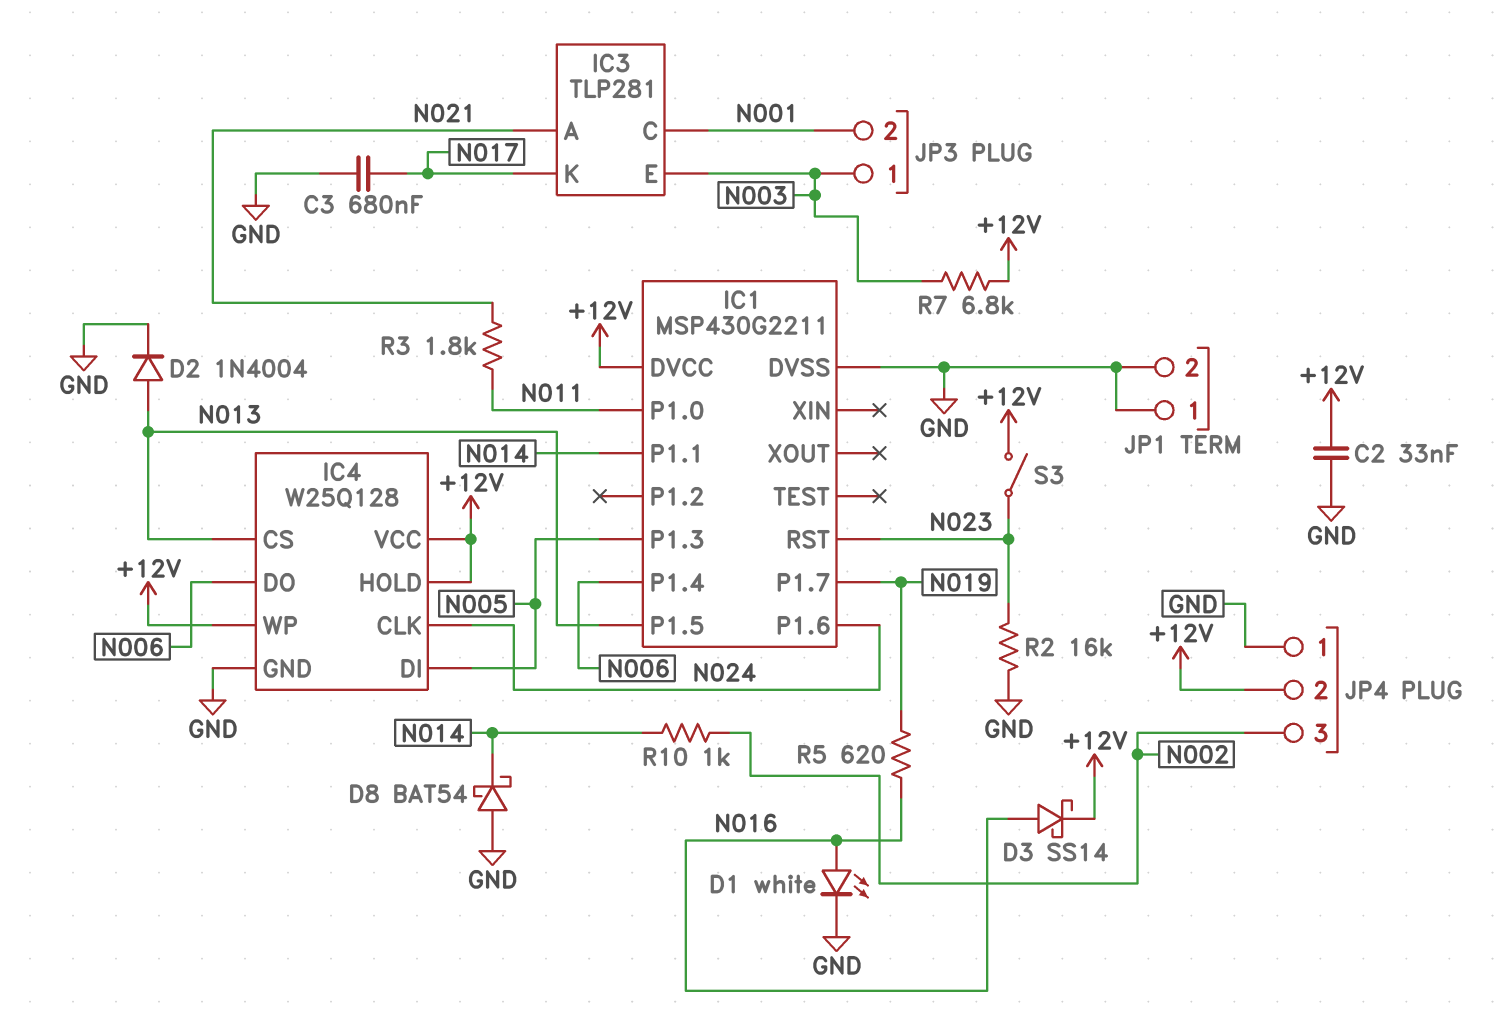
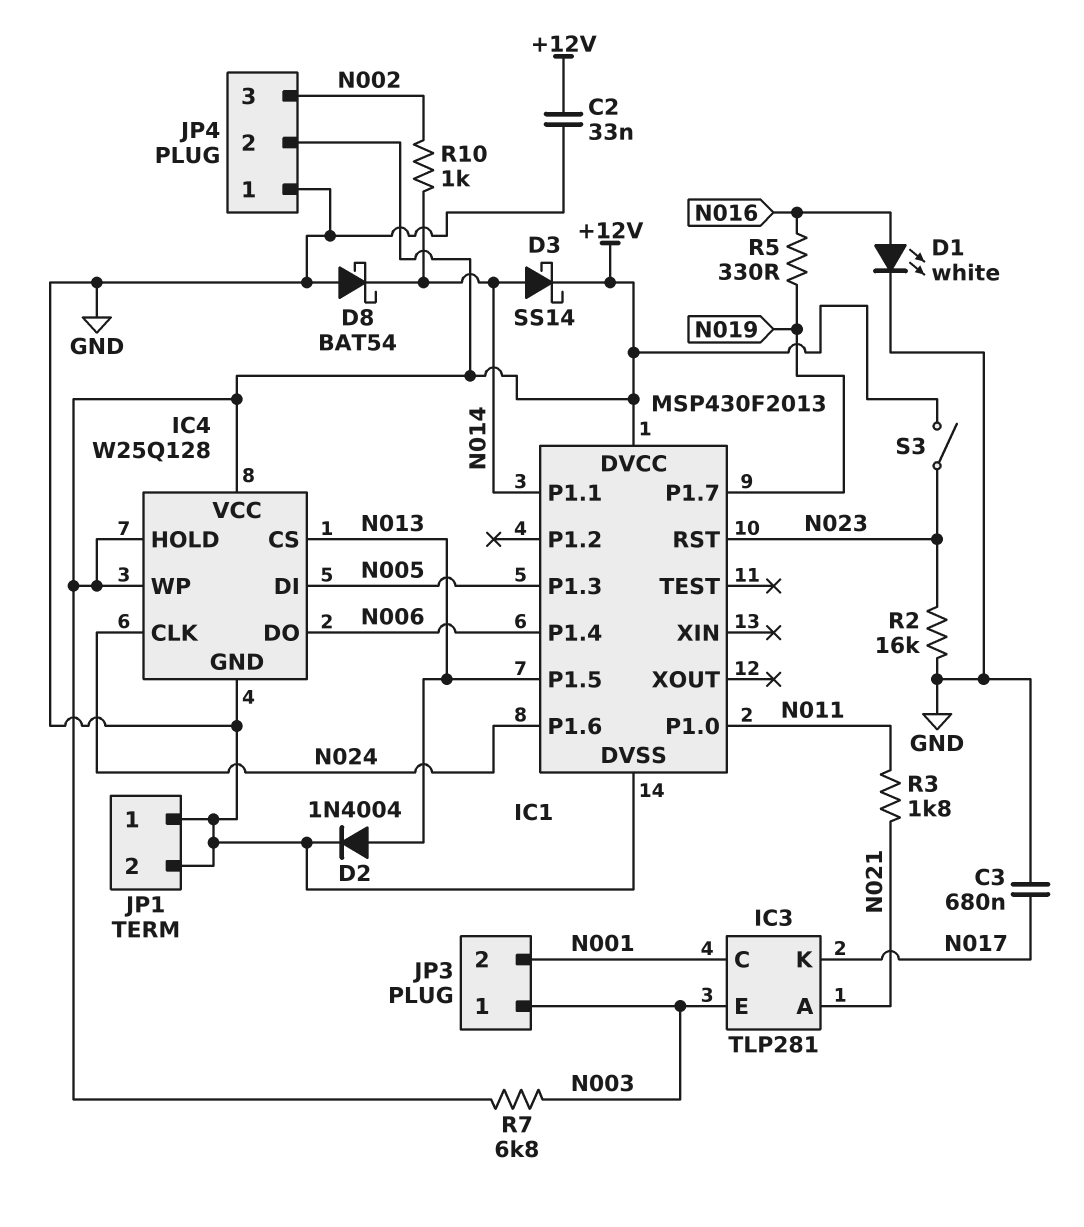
D3: schottky SS14 (A N016, K +12V) -> schottky SS14 (A N014, K +12V)
IC1: MSP430G2211 -> MSP430F2013
R5: 620 (N016, N019) -> 330 (N016, N019)

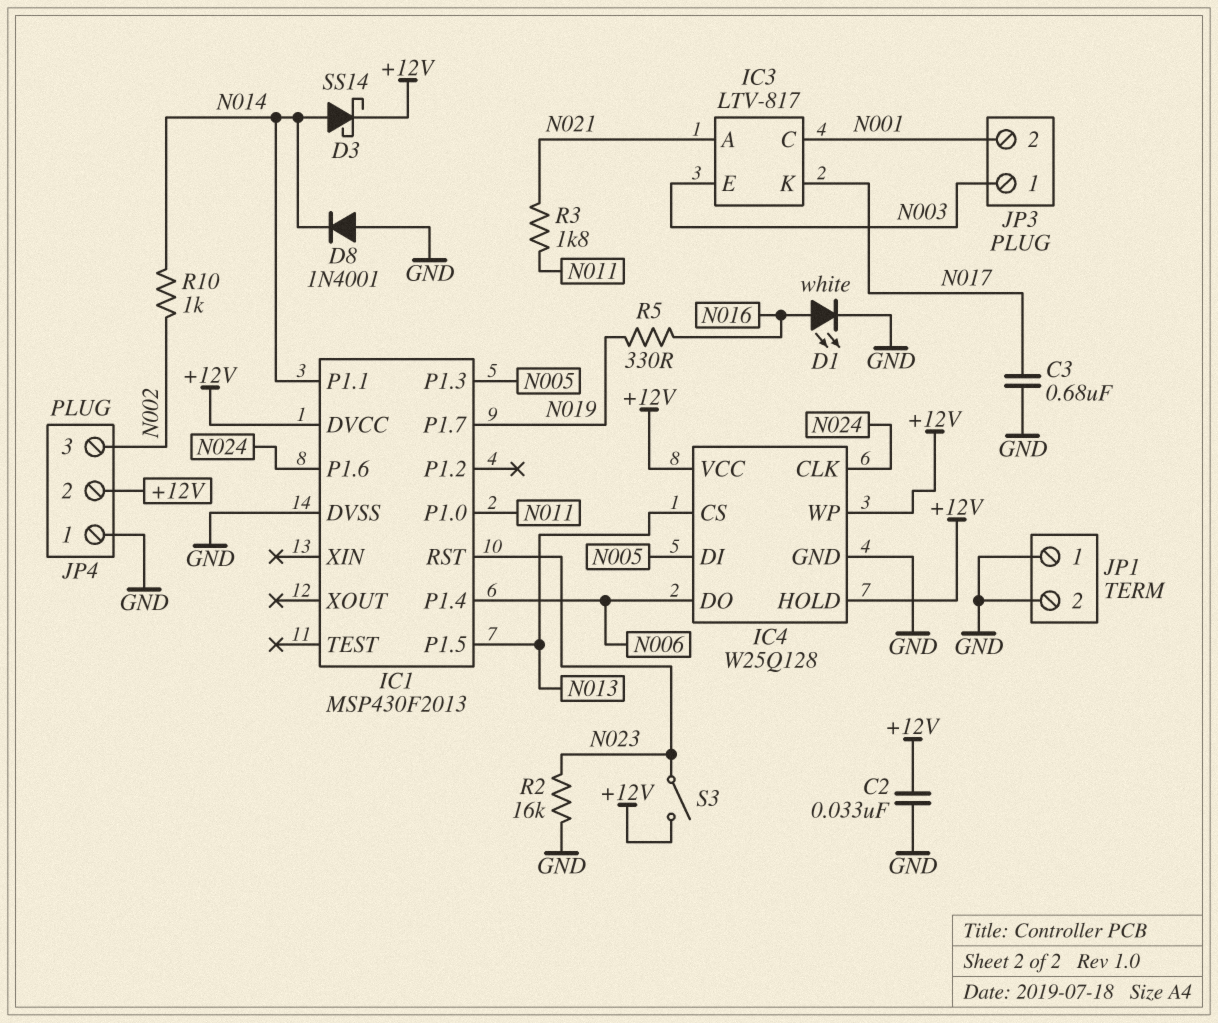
D2: diode 1N4004 (A N013, K GND) -> none
D8: schottky BAT54 (A GND, K N014) -> diode 1N4001 (A GND, K N014)
IC3: TLP281 -> LTV-817
R7: 6.8k (+12V, N003) -> none

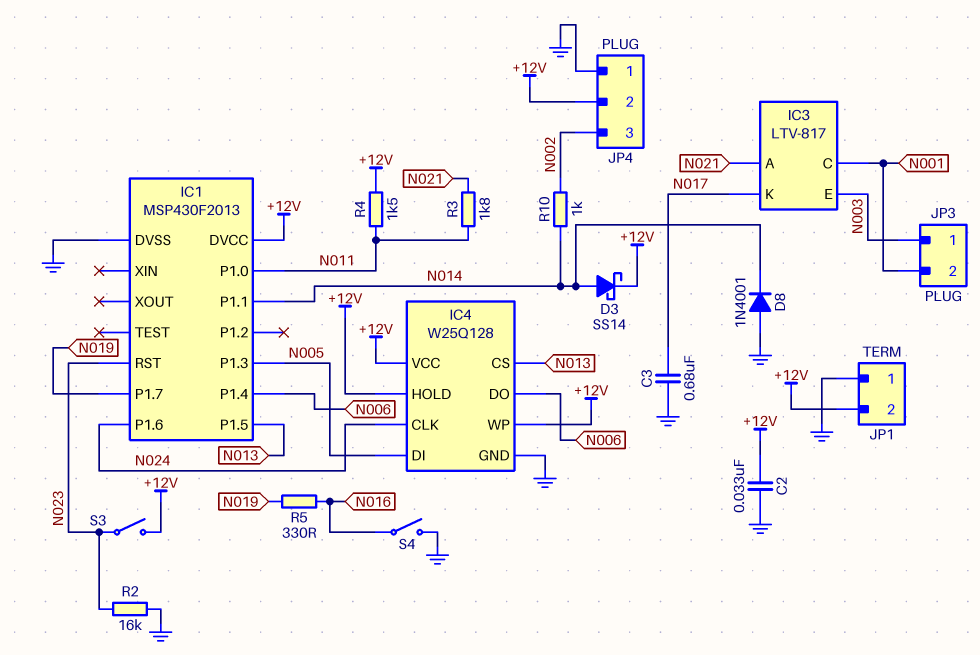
D1: LED white (A N016, K GND) -> none
JP1 pin 2: GND -> +12V
R4: none -> 1.5k (+12V, N011)
S4: none -> switch (GND, N016)

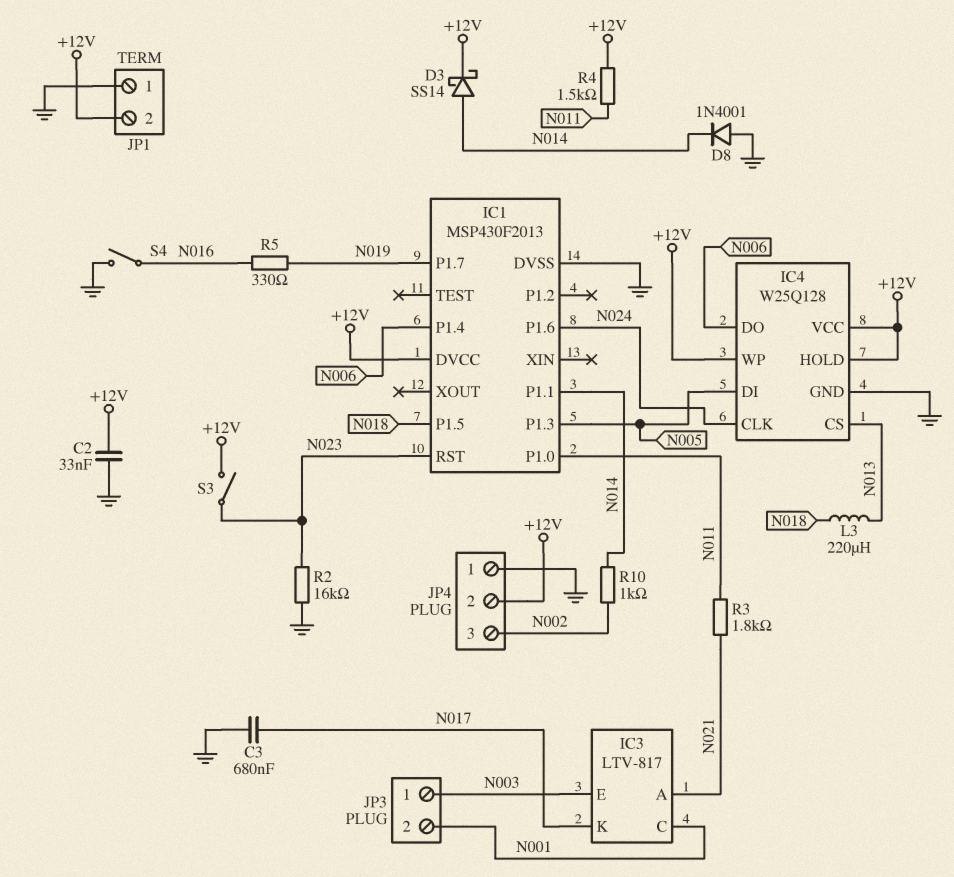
IC1 pin P1.5: N013 -> N018
L3: none -> 220uH (N013, N018)

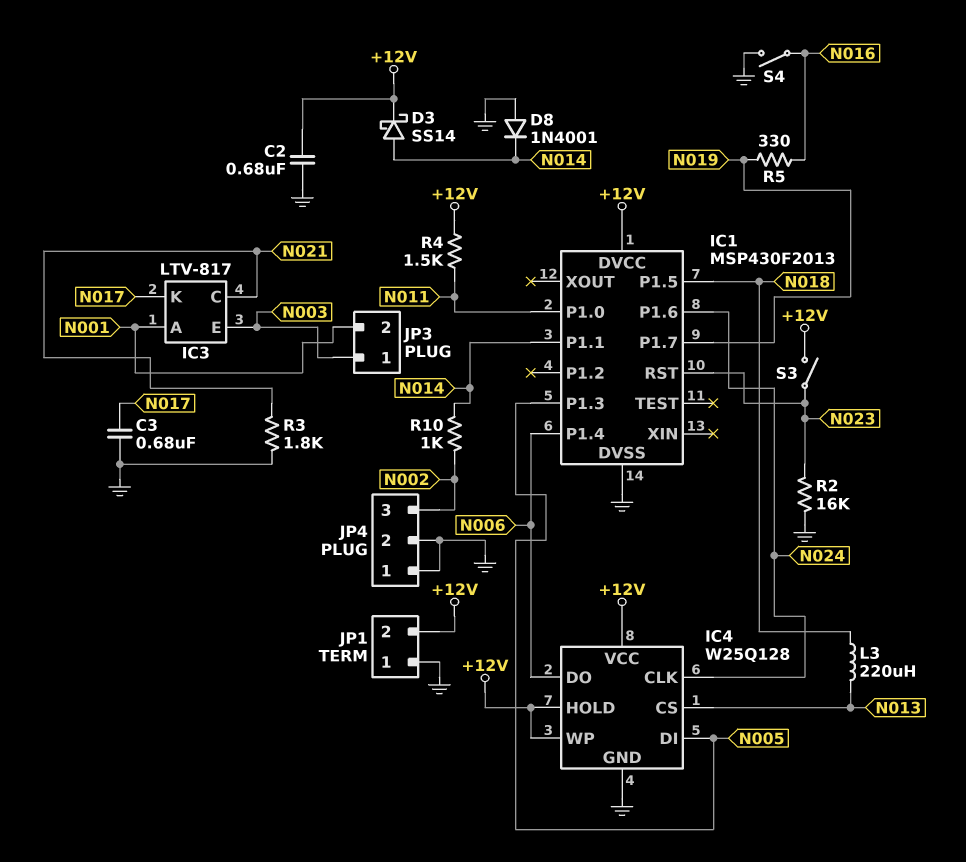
C2: 33nF (+12V, GND) -> 680nF (+12V, GND)
IC3 pin A: N021 -> N001
IC3 pin C: N001 -> N021
JP4 pin 2: +12V -> GND
R3: 1.8k (N011, N021) -> 1.8k (GND, N021)

